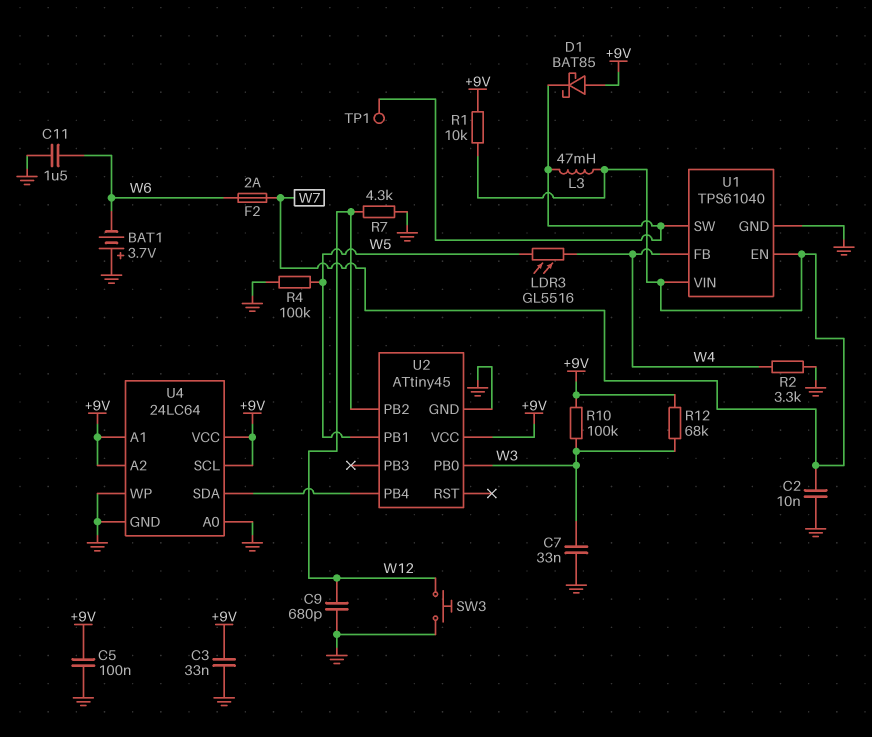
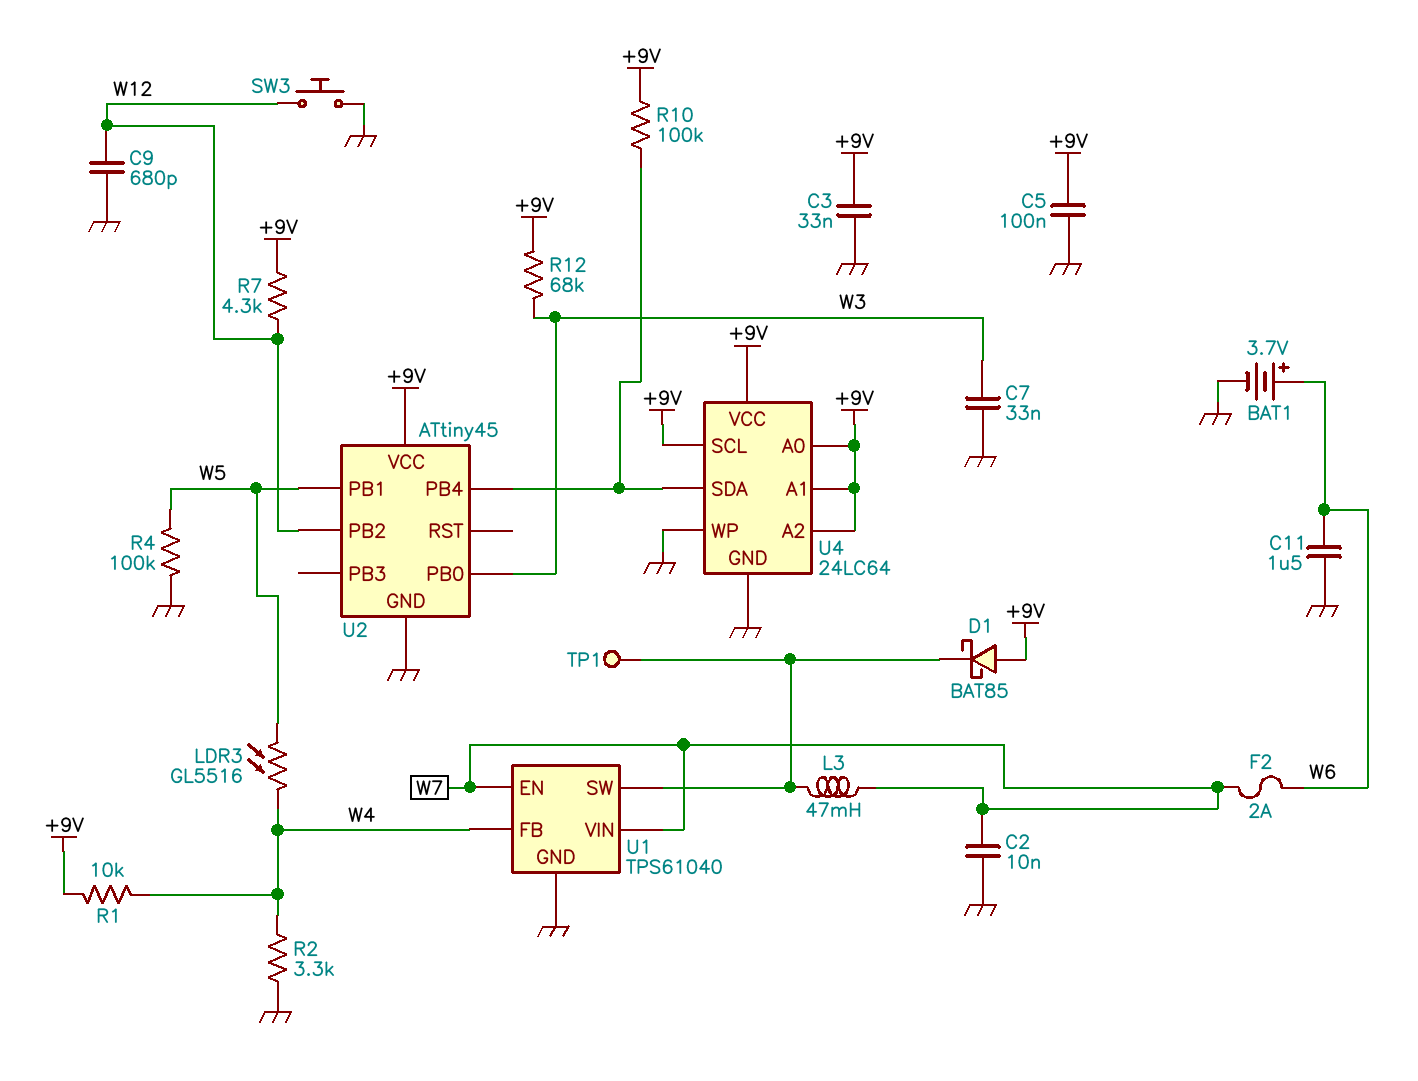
BAT1: 3.7V (plus GND, minus W6) -> 3.7V (plus W6, minus GND)
R1: 10k (+9V, W7) -> 10k (+9V, W4)
R7: 4.3k (GND, W12) -> 4.3k (+9V, W12)
R10: 100k (+9V, W3) -> 100k (+9V, U2/PB4)
U4 pin A0: GND -> +9V

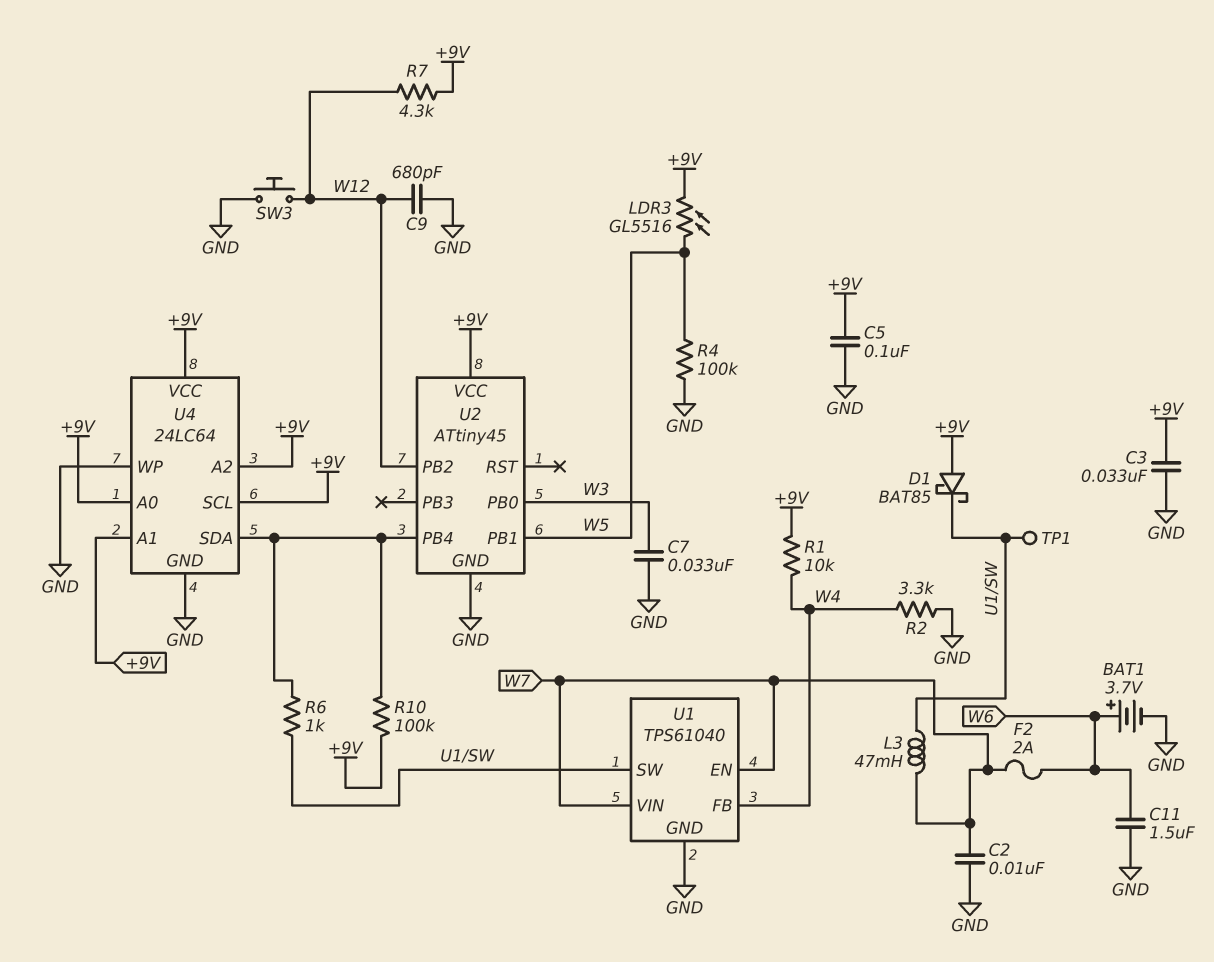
LDR3: GL5516 (W4, W5) -> GL5516 (+9V, W5)
R6: none -> 1k (U1/SW, U2/PB4)
R12: 68k (+9V, W3) -> none

